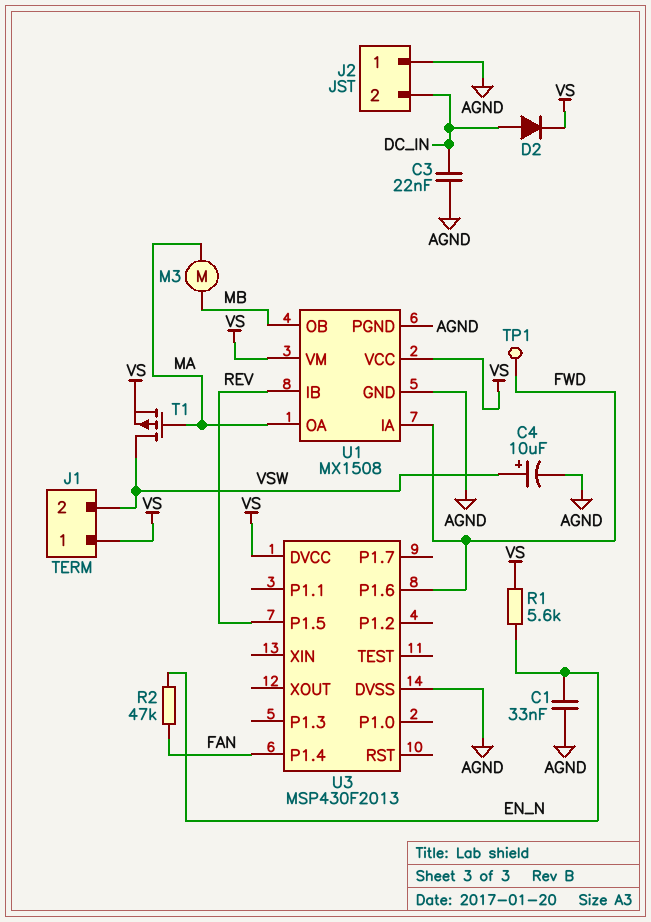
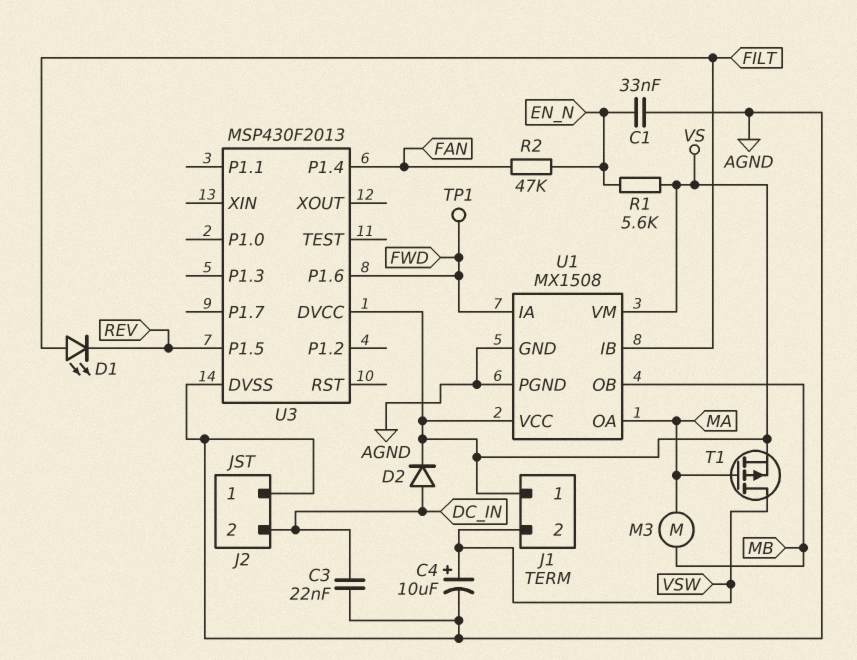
D1: none -> LED (A FILT, K REV)
U1 pin IB: REV -> FILT

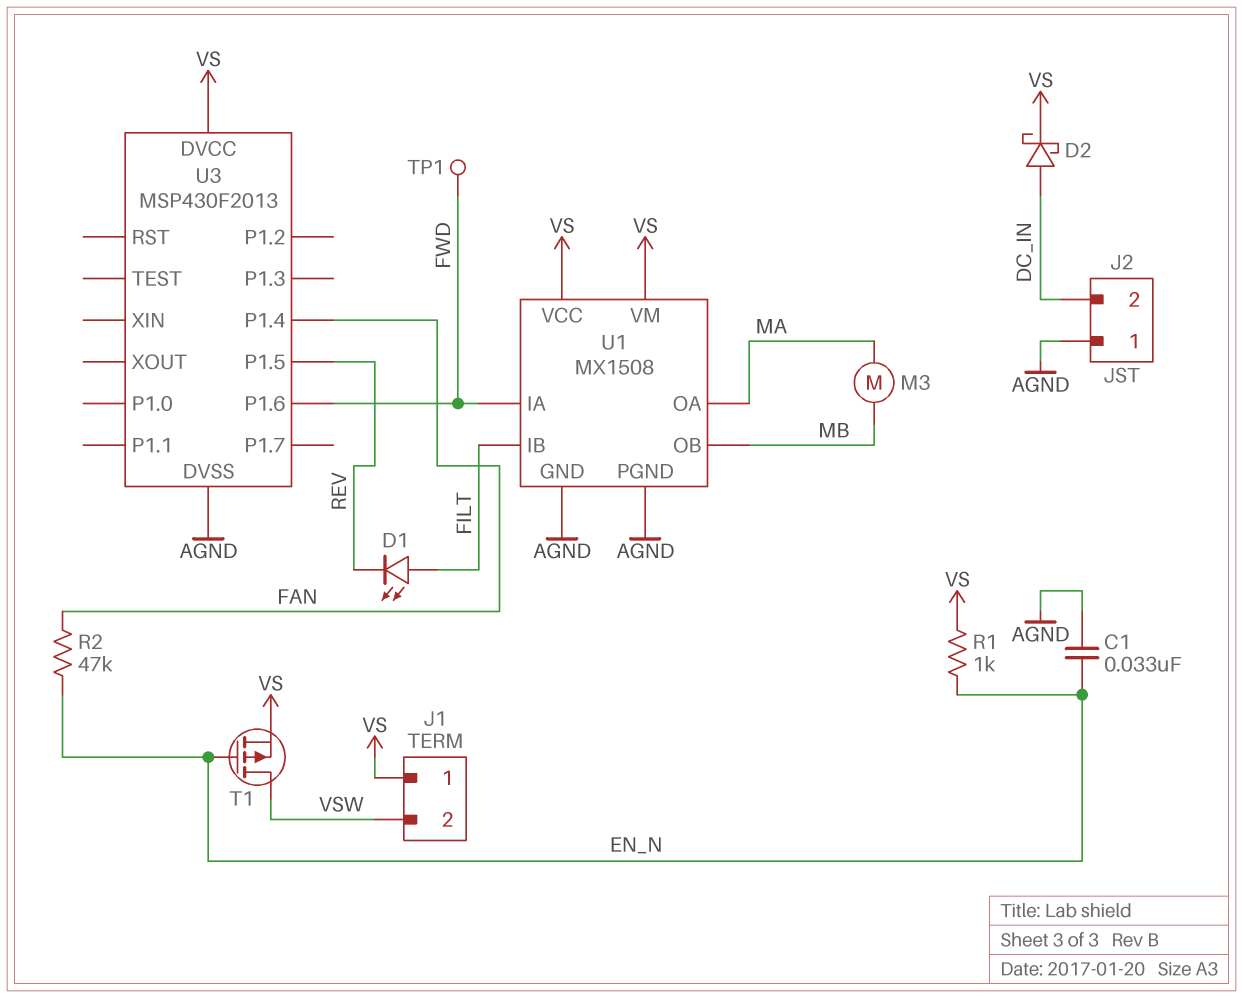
C3: 22nF (AGND, DC_IN) -> none
C4: 10uF (plus VSW, minus AGND) -> none
D2: diode (A DC_IN, K VS) -> schottky (A DC_IN, K VS)
R1: 5.6k (EN_N, VS) -> 1k (EN_N, VS)
T1: PMOS (G MA, D VSW, S VS) -> PMOS (G EN_N, D VSW, S VS)

